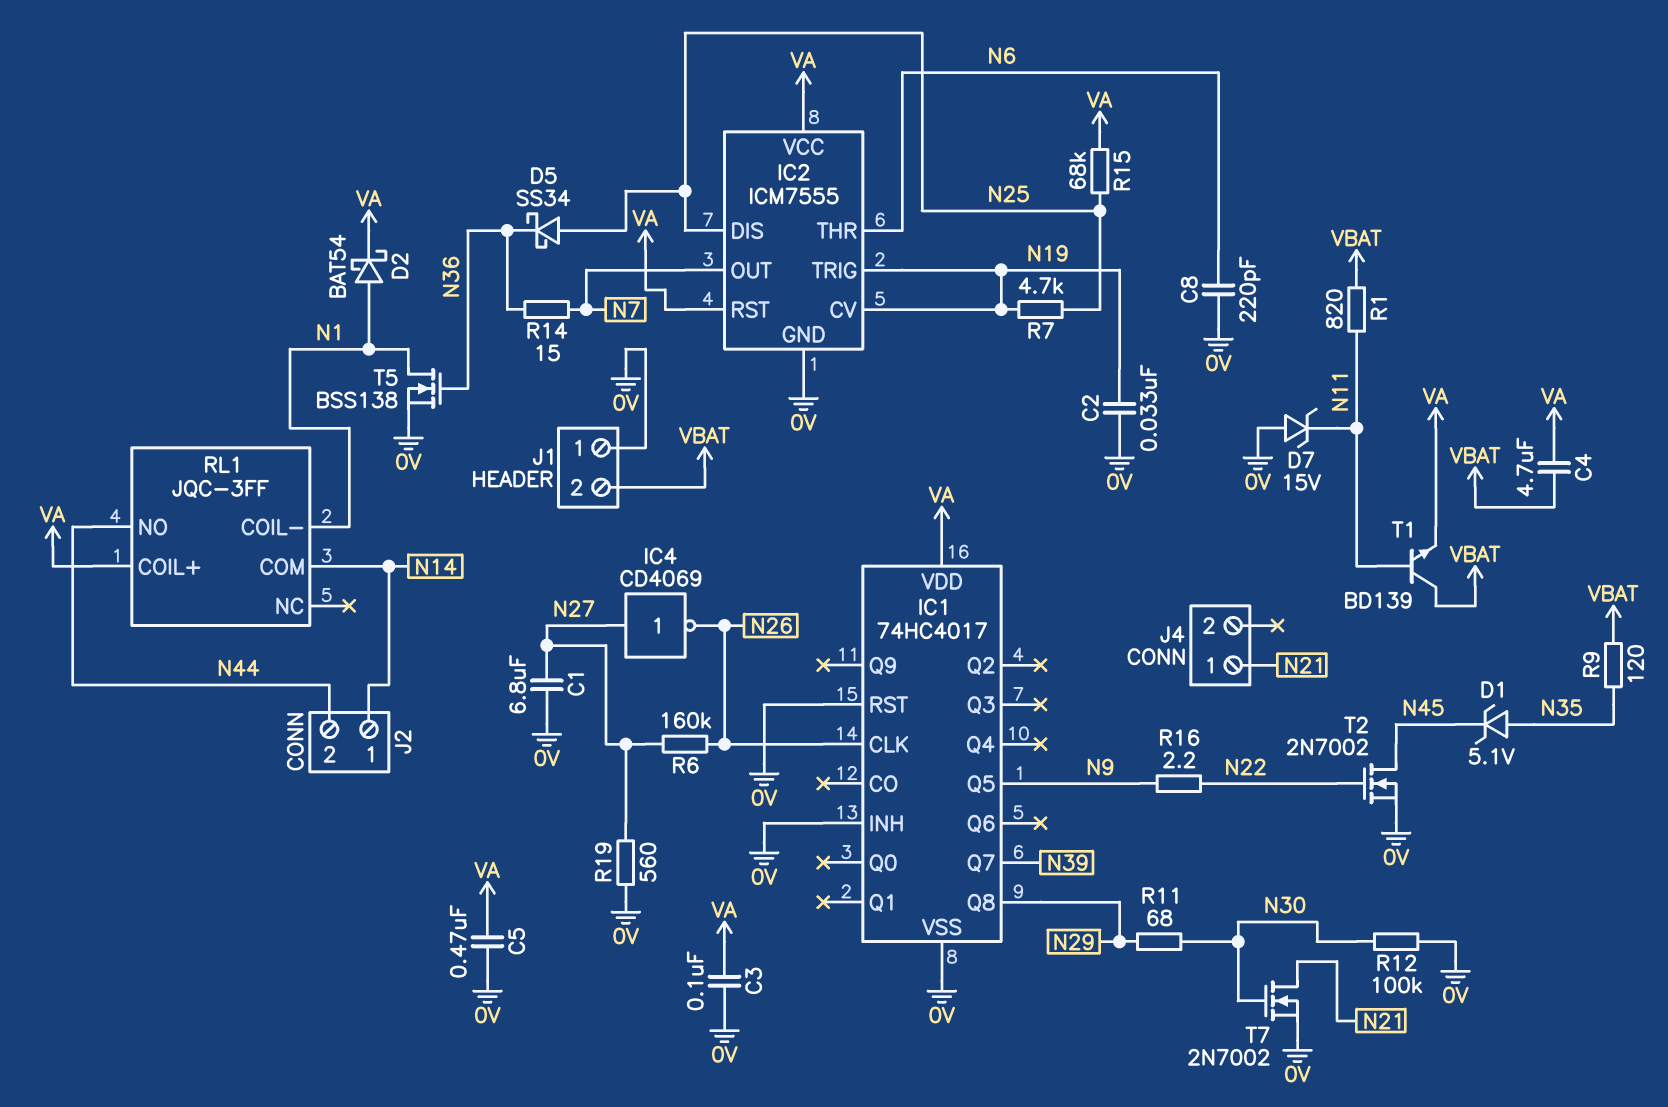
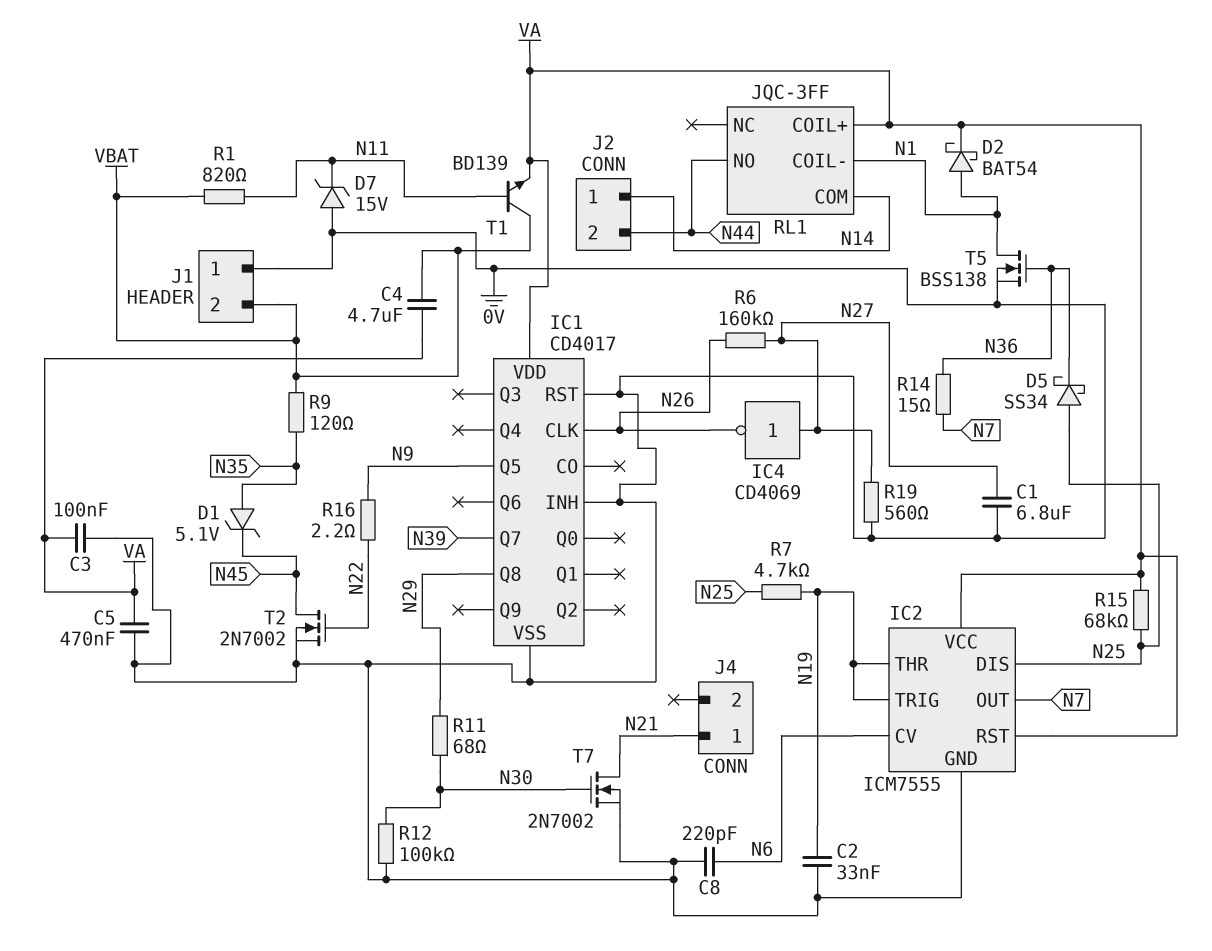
IC1: 74HC4017 -> CD4017
IC2 pin CV: N19 -> N6
IC2 pin THR: N6 -> N19

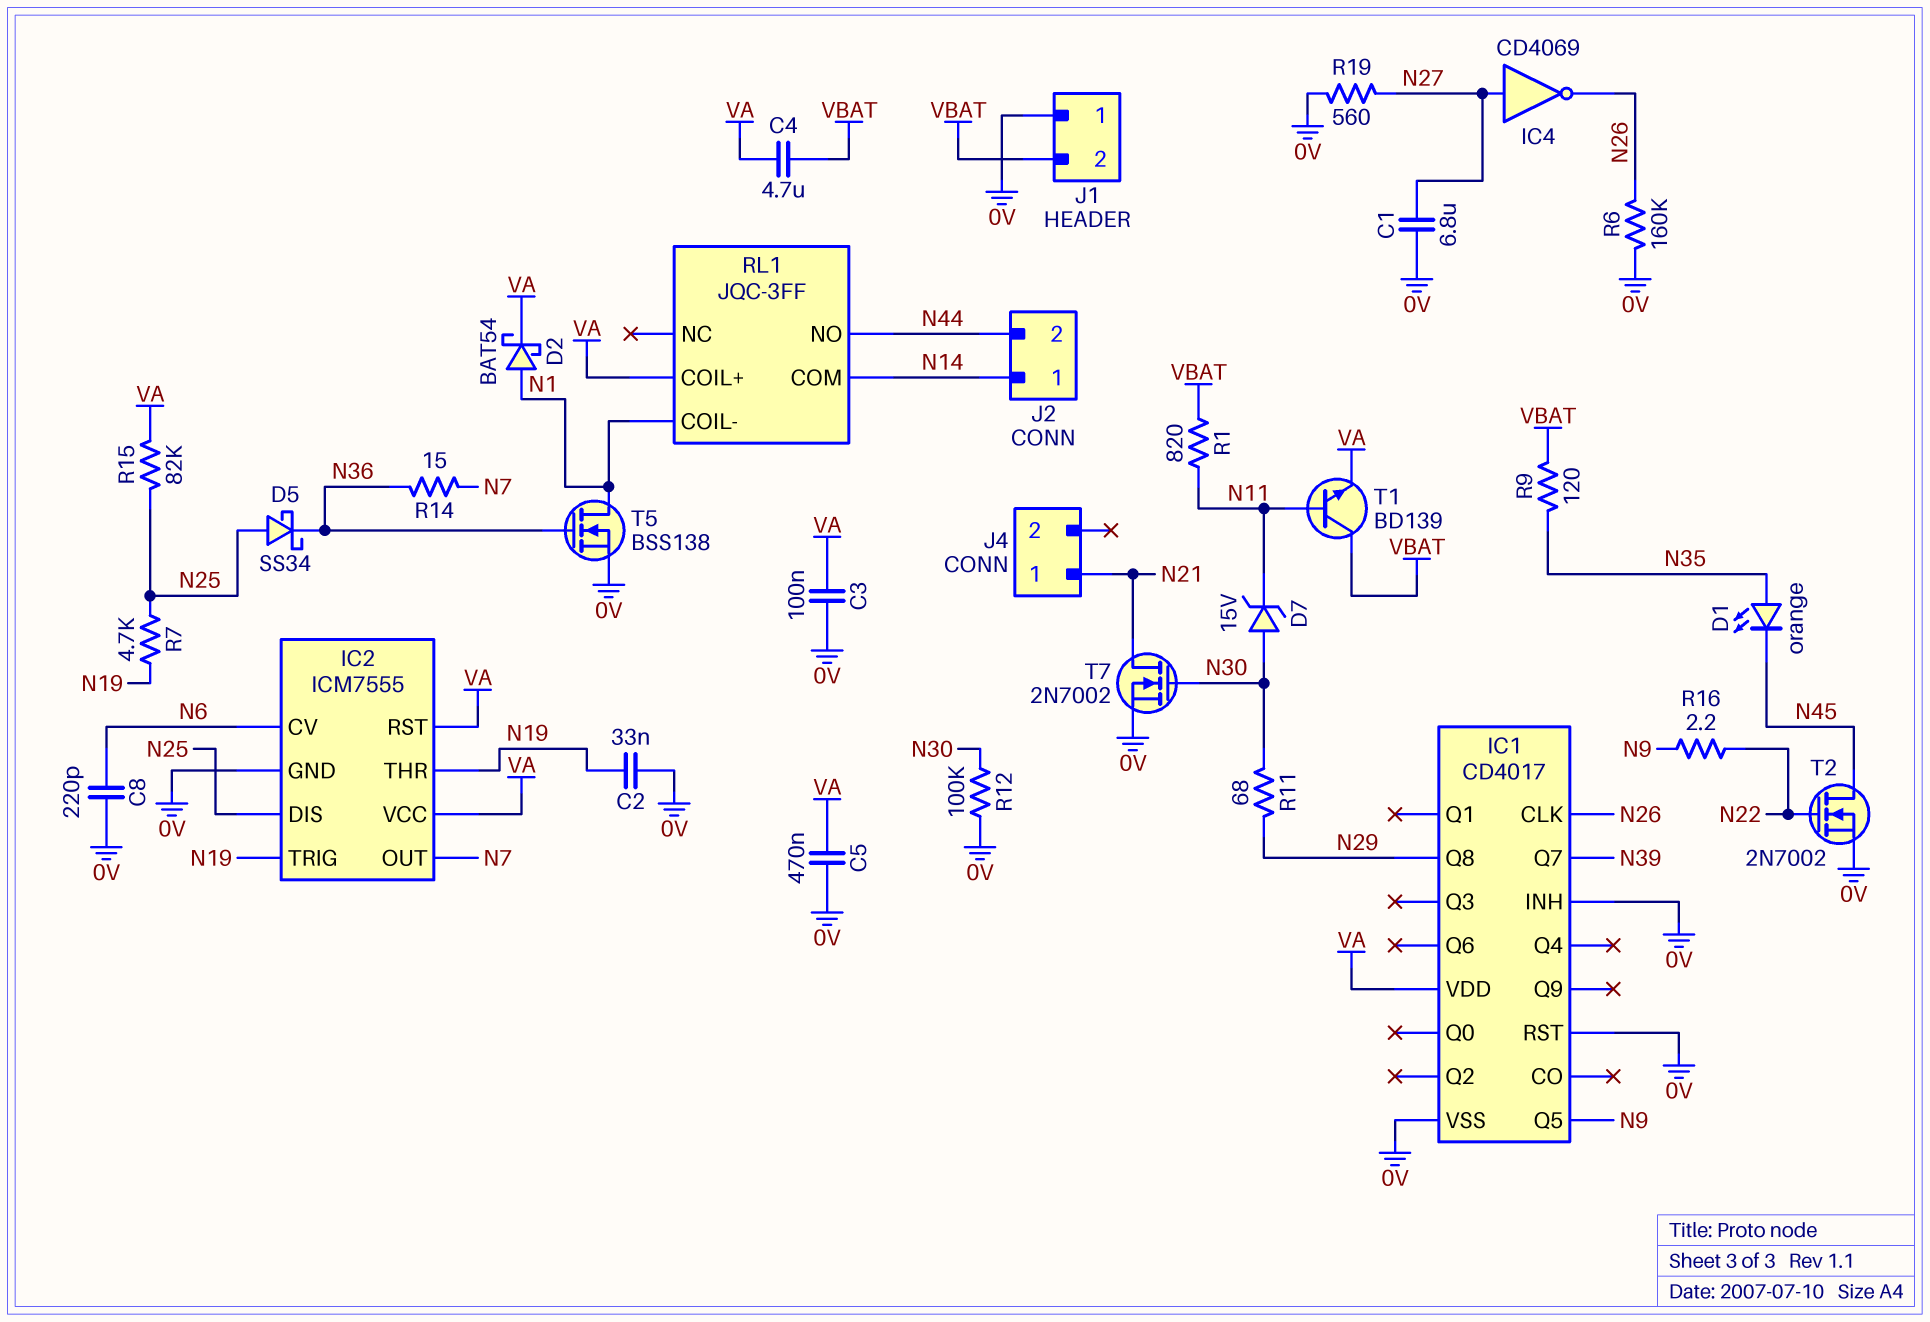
D1: zener 5.1V (A N35, K N45) -> LED orange (A N35, K N45)
D7: zener 15V (A 0V, K N11) -> zener 15V (A N30, K N11)
R6: 160k (N26, N27) -> 160k (0V, N26)
R15: 68k (N25, VA) -> 82k (N25, VA)

